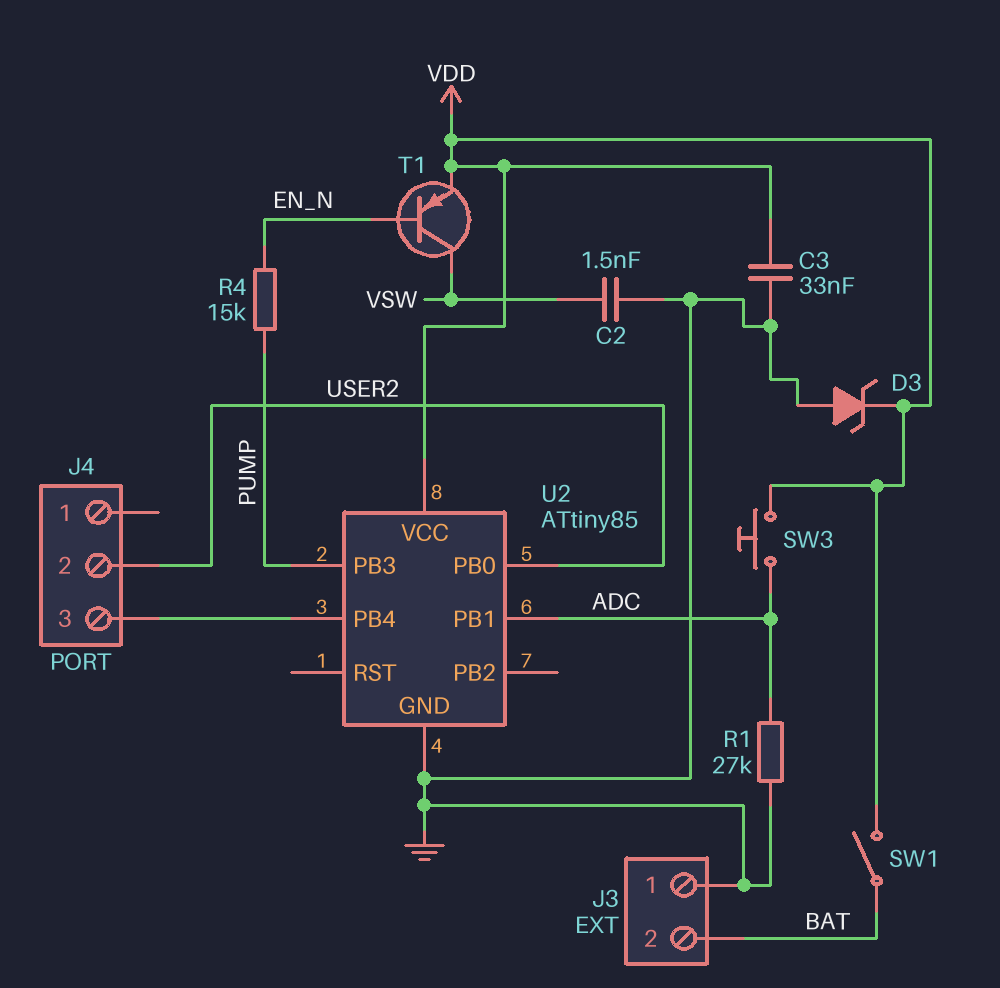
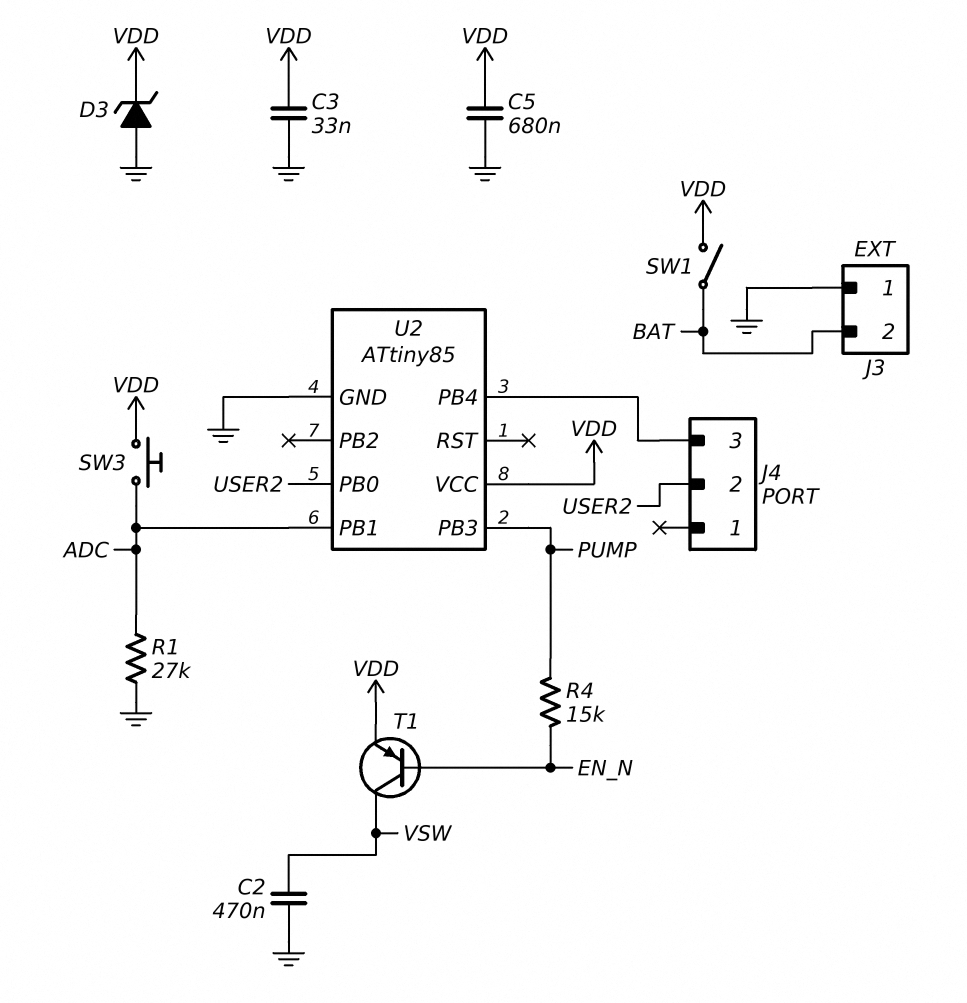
C2: 1.5nF (GND, VSW) -> 470nF (GND, VSW)
C5: none -> 680nF (GND, VDD)

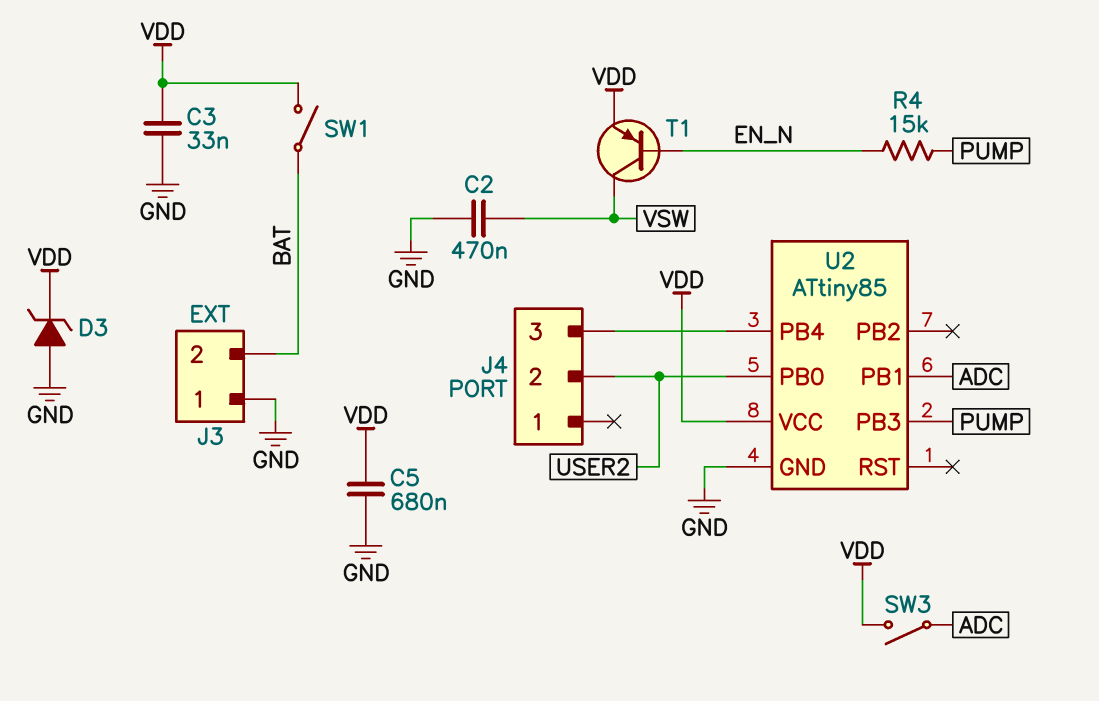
R1: 27k (ADC, GND) -> none
SW3: button (ADC, VDD) -> switch (ADC, VDD)

